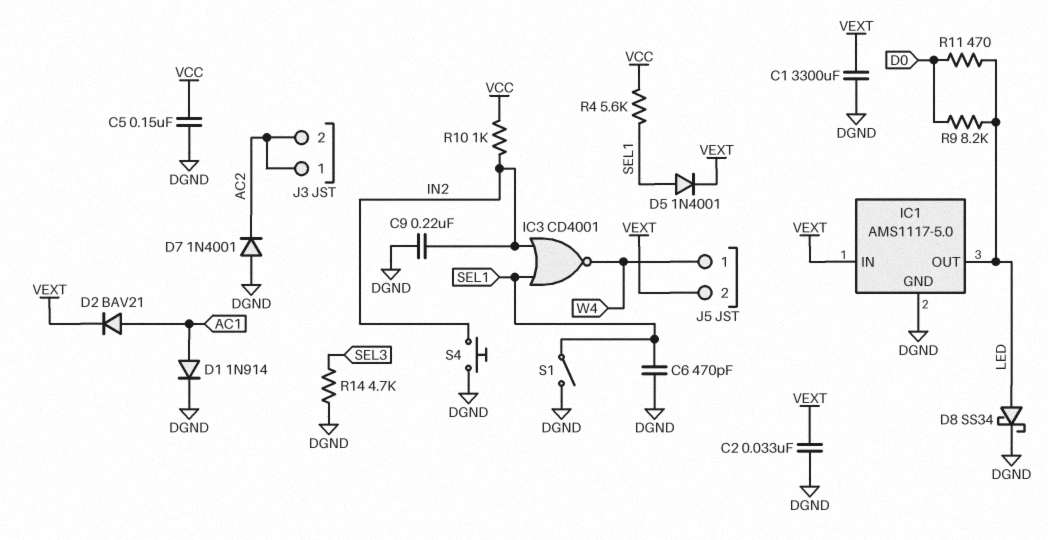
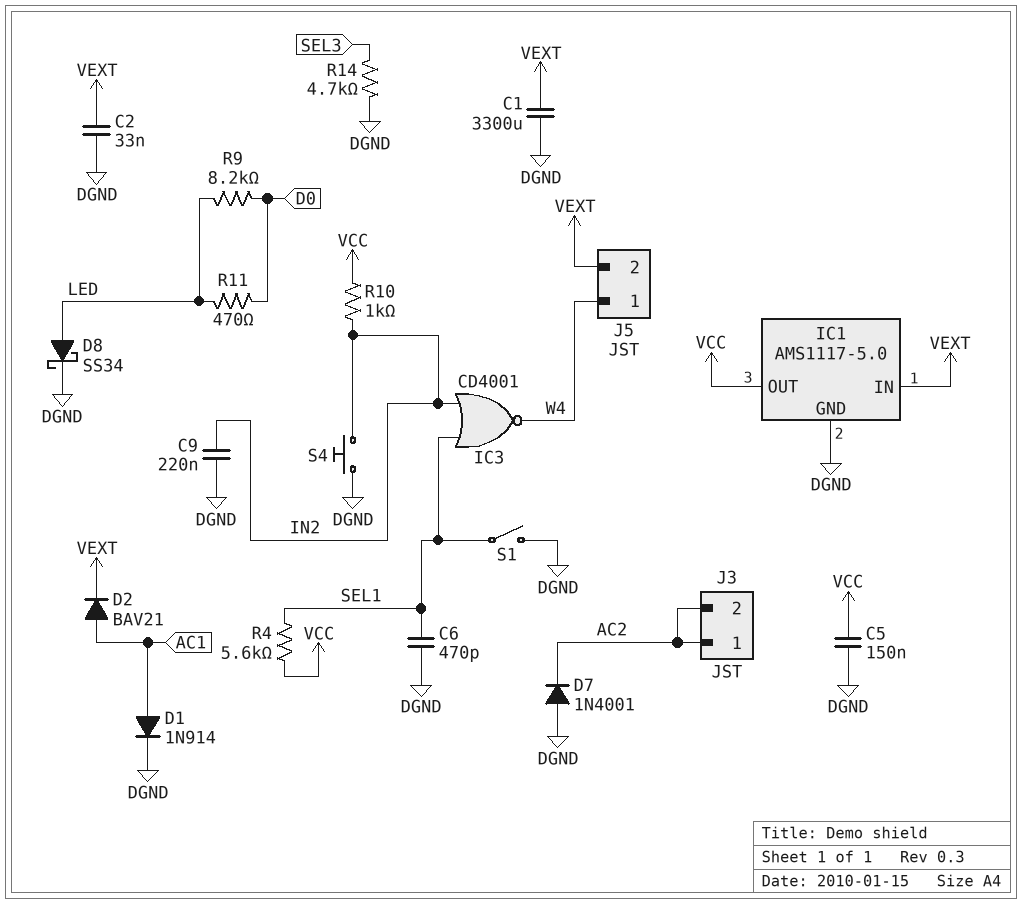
D5: diode 1N4001 (A SEL1, K VEXT) -> none
IC1 pin OUT: LED -> VCC

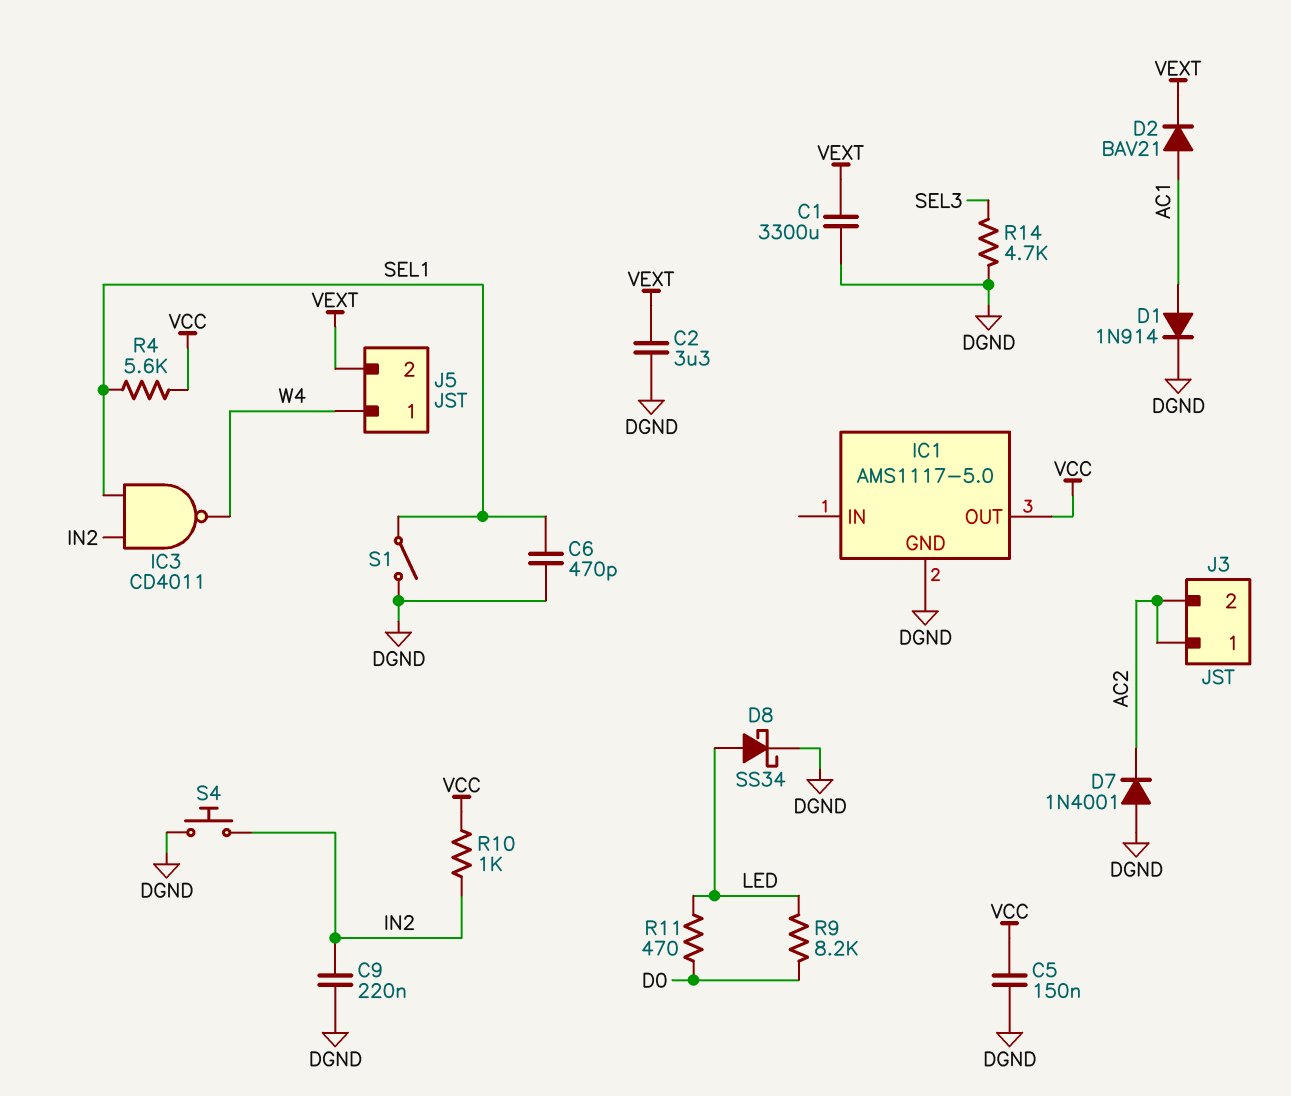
C2: 33nF (DGND, VEXT) -> 3.3uF (DGND, VEXT)
IC1 pin IN: VEXT -> none
IC3: NOR CD4001 (in IN2, in SEL1, out W4) -> NAND CD4011 (in IN2, in SEL1, out W4)

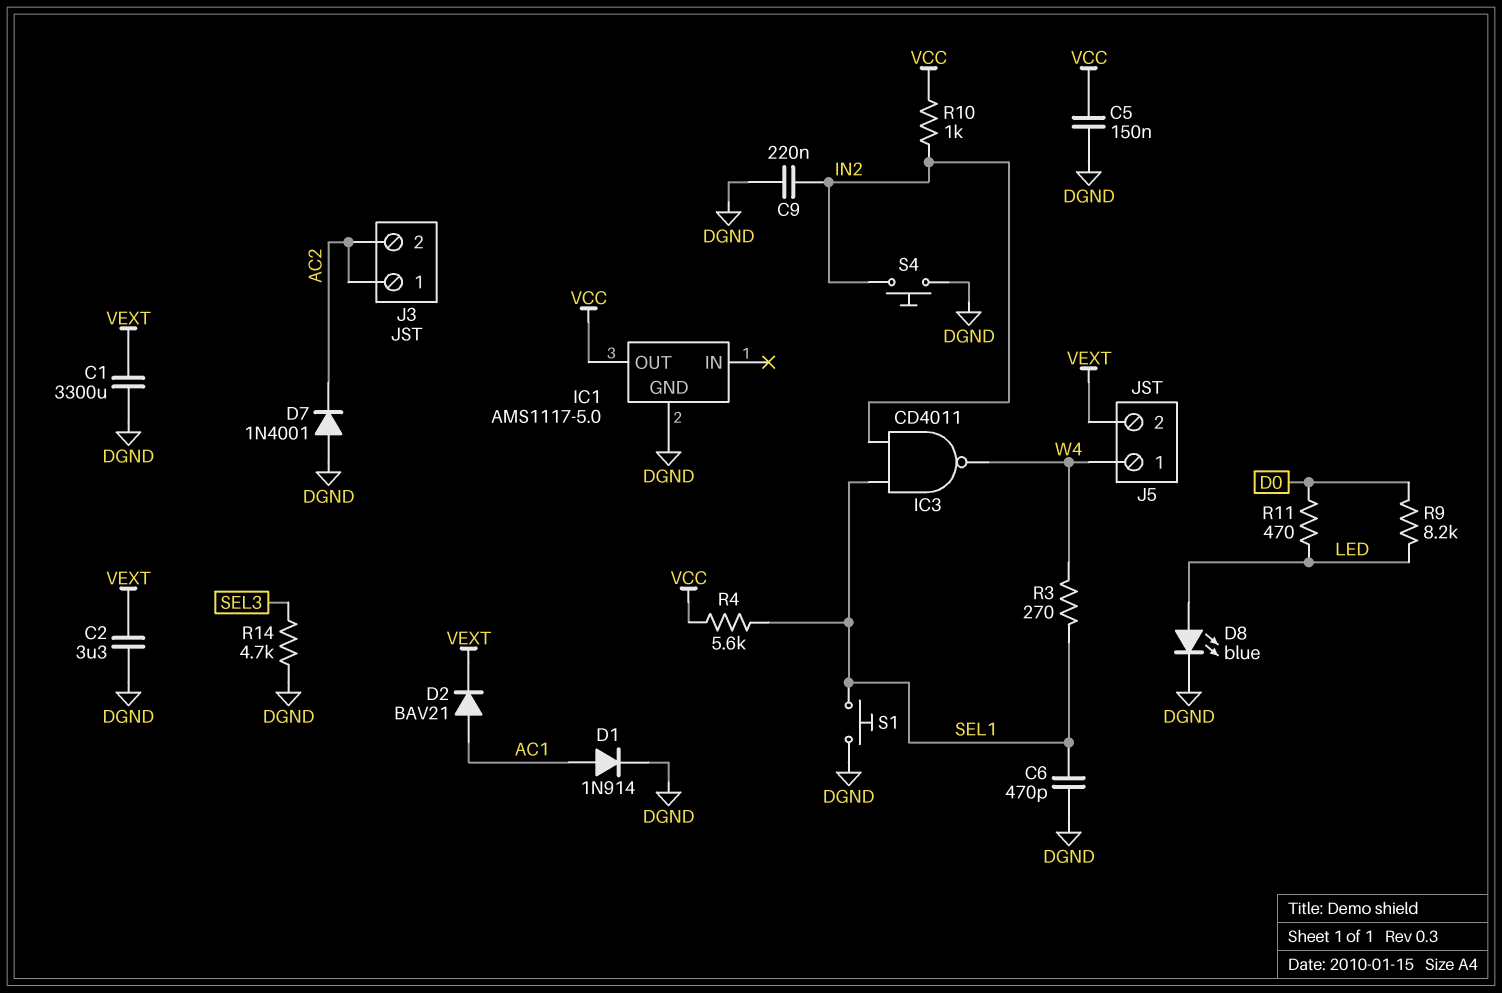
D8: schottky SS34 (A LED, K DGND) -> LED blue (A LED, K DGND)
R3: none -> 270 (SEL1, W4)
S1: switch (DGND, SEL1) -> button (DGND, SEL1)

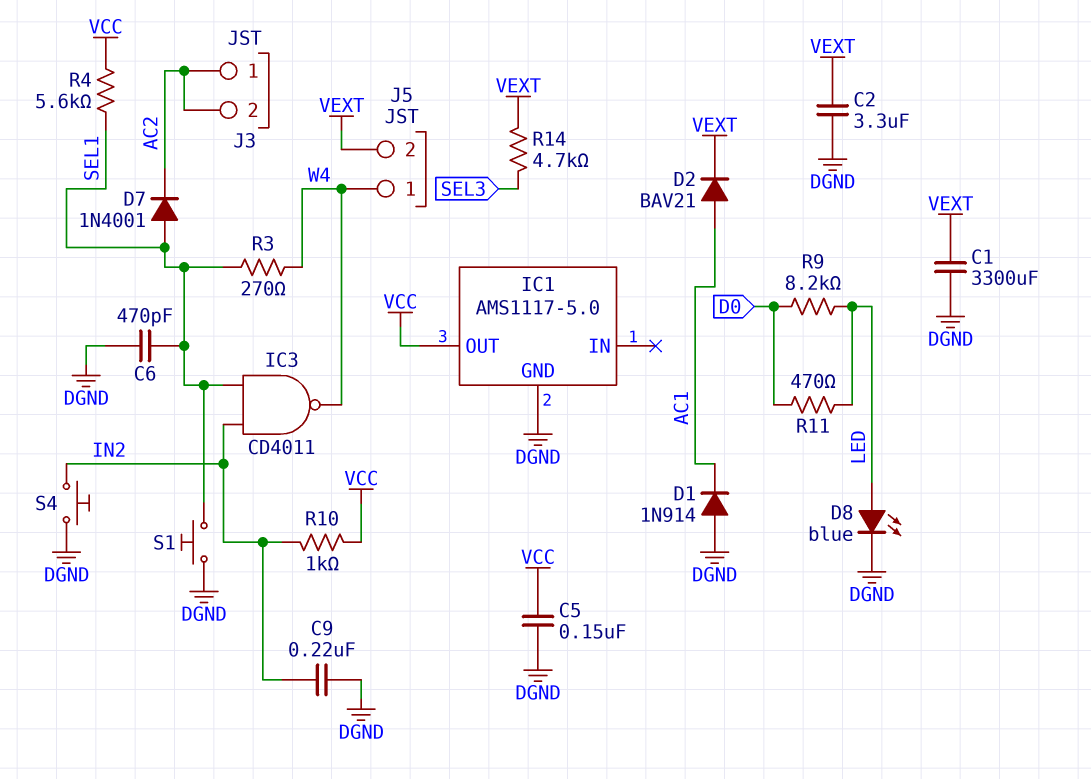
D1: diode 1N914 (A AC1, K DGND) -> diode 1N914 (A DGND, K AC1)
D7: diode 1N4001 (A DGND, K AC2) -> diode 1N4001 (A SEL1, K AC2)
R14: 4.7k (DGND, SEL3) -> 4.7k (SEL3, VEXT)

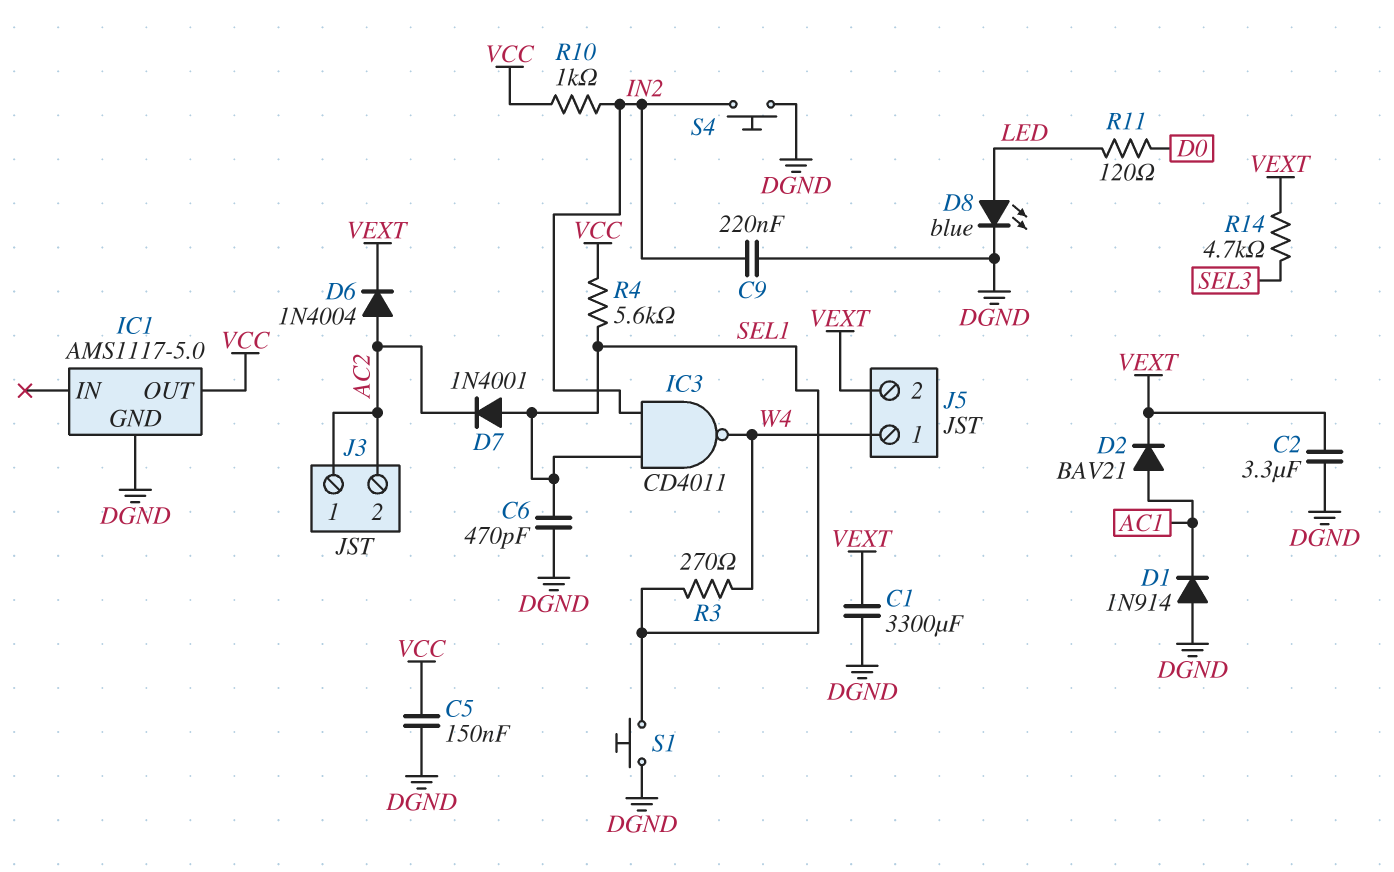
D6: none -> diode 1N4004 (A AC2, K VEXT)
R9: 8.2k (D0, LED) -> none
R11: 470 (D0, LED) -> 120 (D0, LED)

